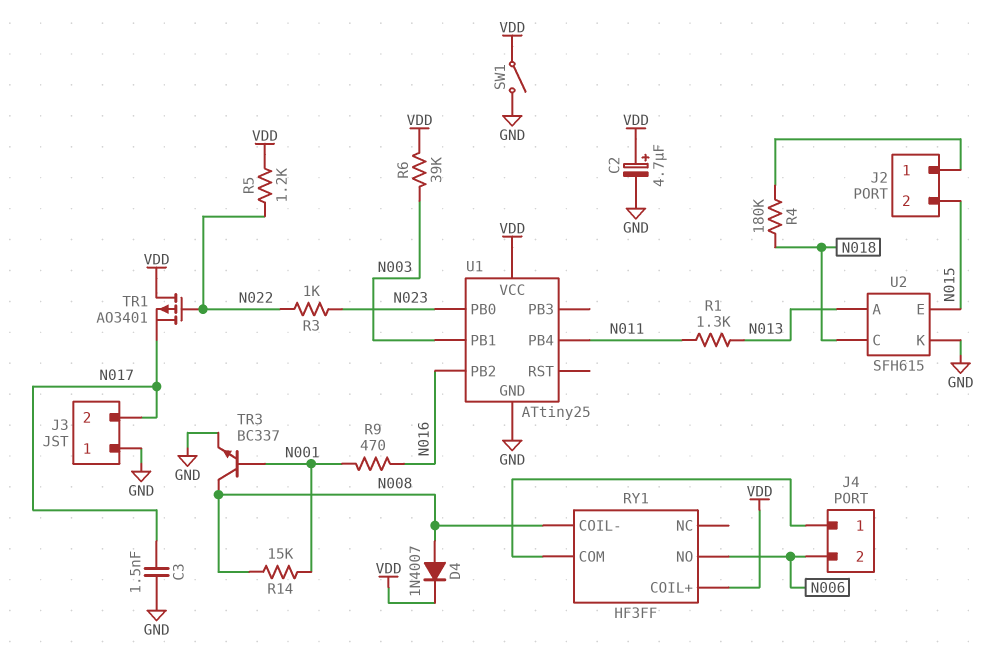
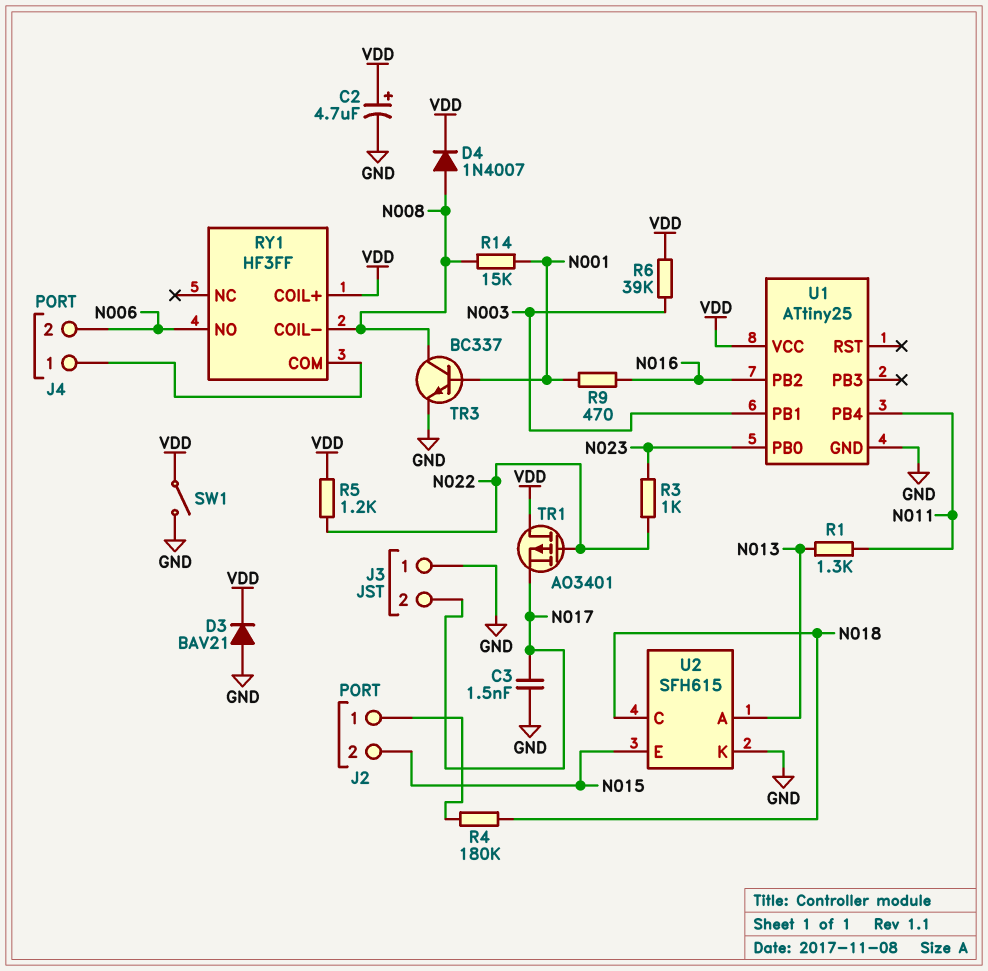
D3: none -> diode BAV21 (A GND, K VDD)

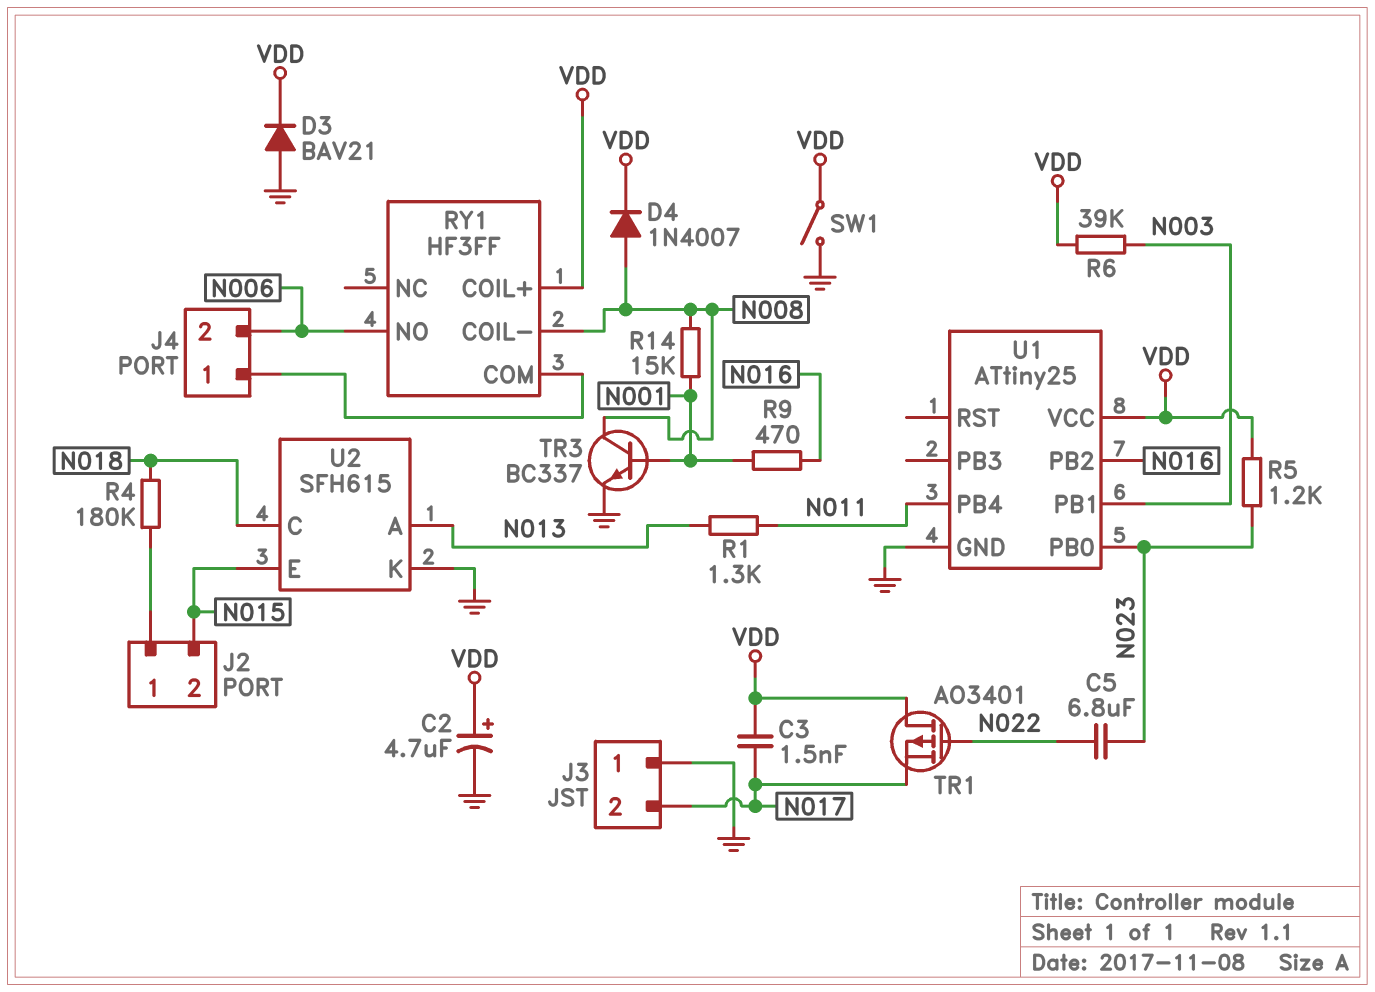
C3: 1.5nF (GND, N017) -> 1.5nF (N017, VDD)
C5: none -> 6.8uF (N022, N023)
R3: 1k (N022, N023) -> none
R5: 1.2k (N022, VDD) -> 1.2k (N023, VDD)

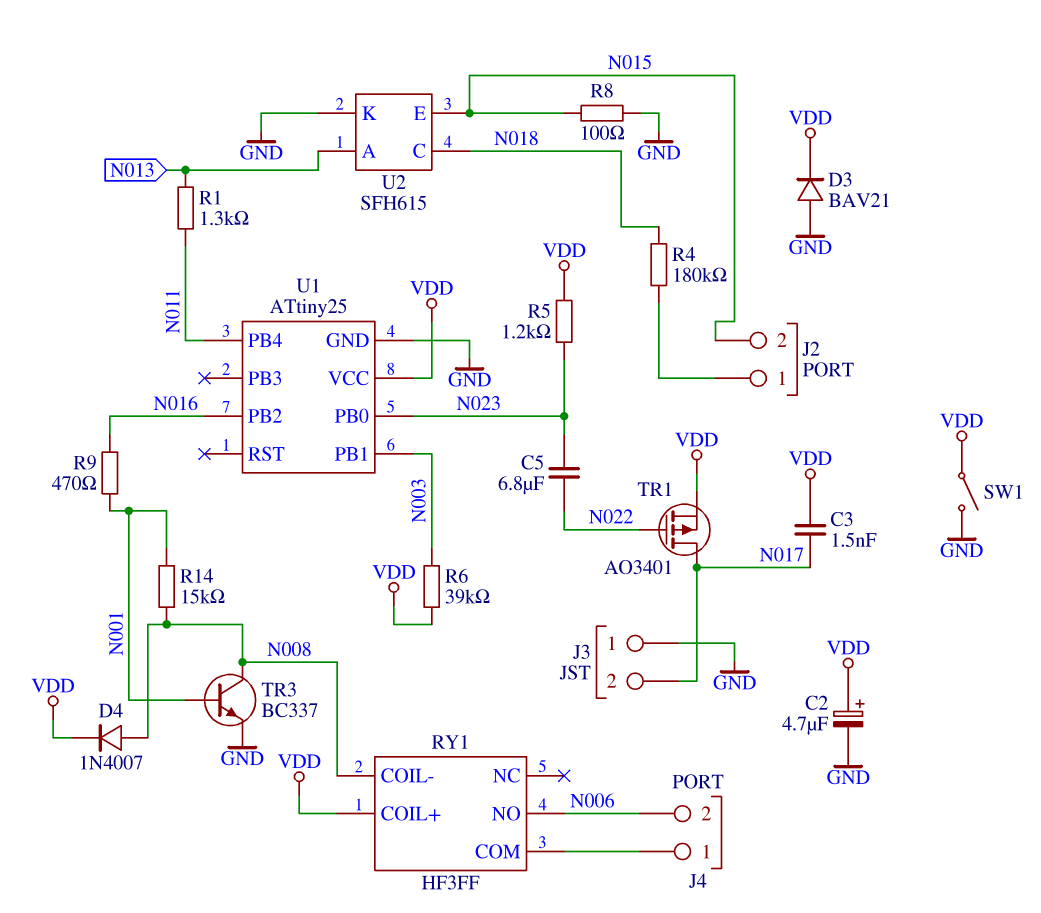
R8: none -> 100 (GND, N015)
TR1: PMOS AO3401 (G N022, D VDD, S N017) -> PMOS AO3401 (G N022, D N017, S VDD)

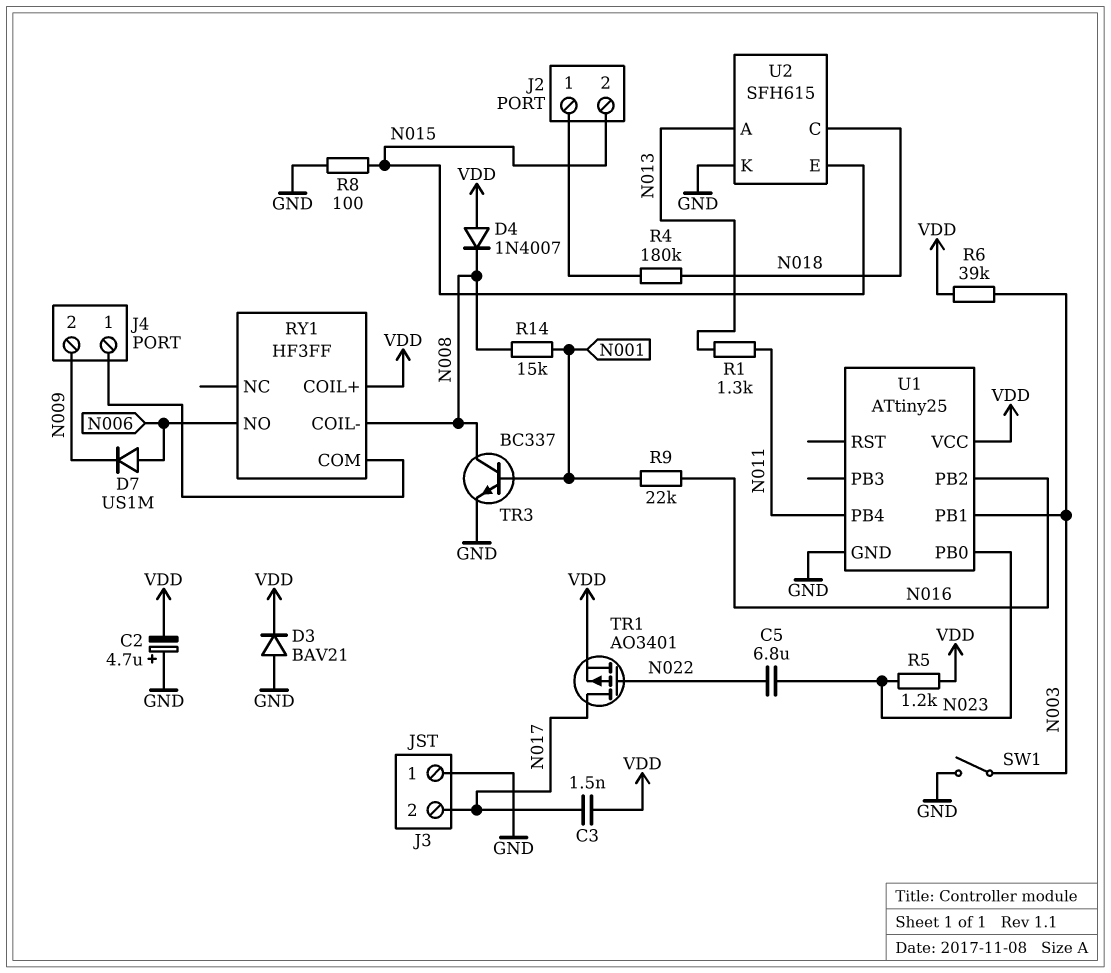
C2: 4.7uF (plus VDD, minus GND) -> 4.7uF (plus GND, minus VDD)
D4: diode 1N4007 (A N008, K VDD) -> diode 1N4007 (A VDD, K N008)
D7: none -> diode US1M (A N006, K N009)
J4 pin 2: N006 -> N009
R9: 470 (N001, N016) -> 22k (N001, N016)
SW1: switch (GND, VDD) -> switch (GND, N003)

